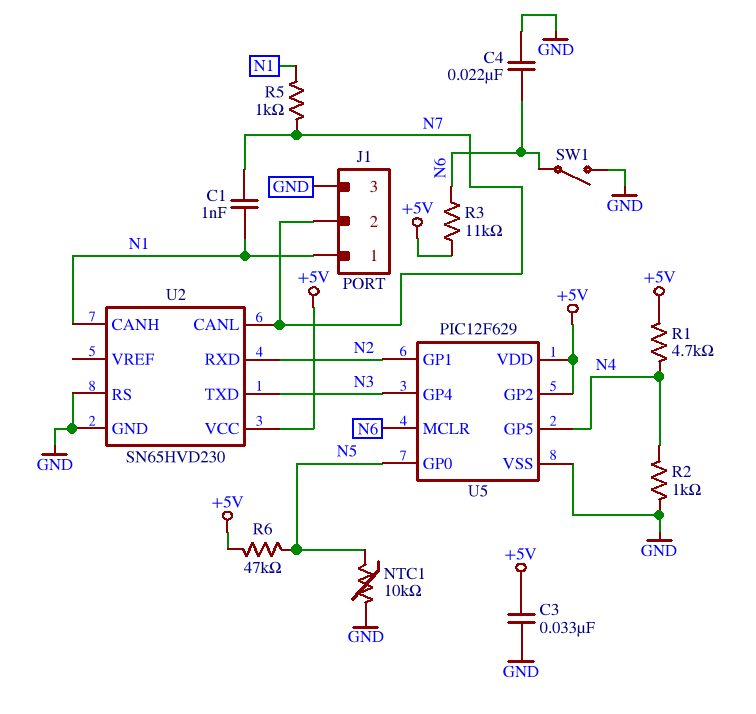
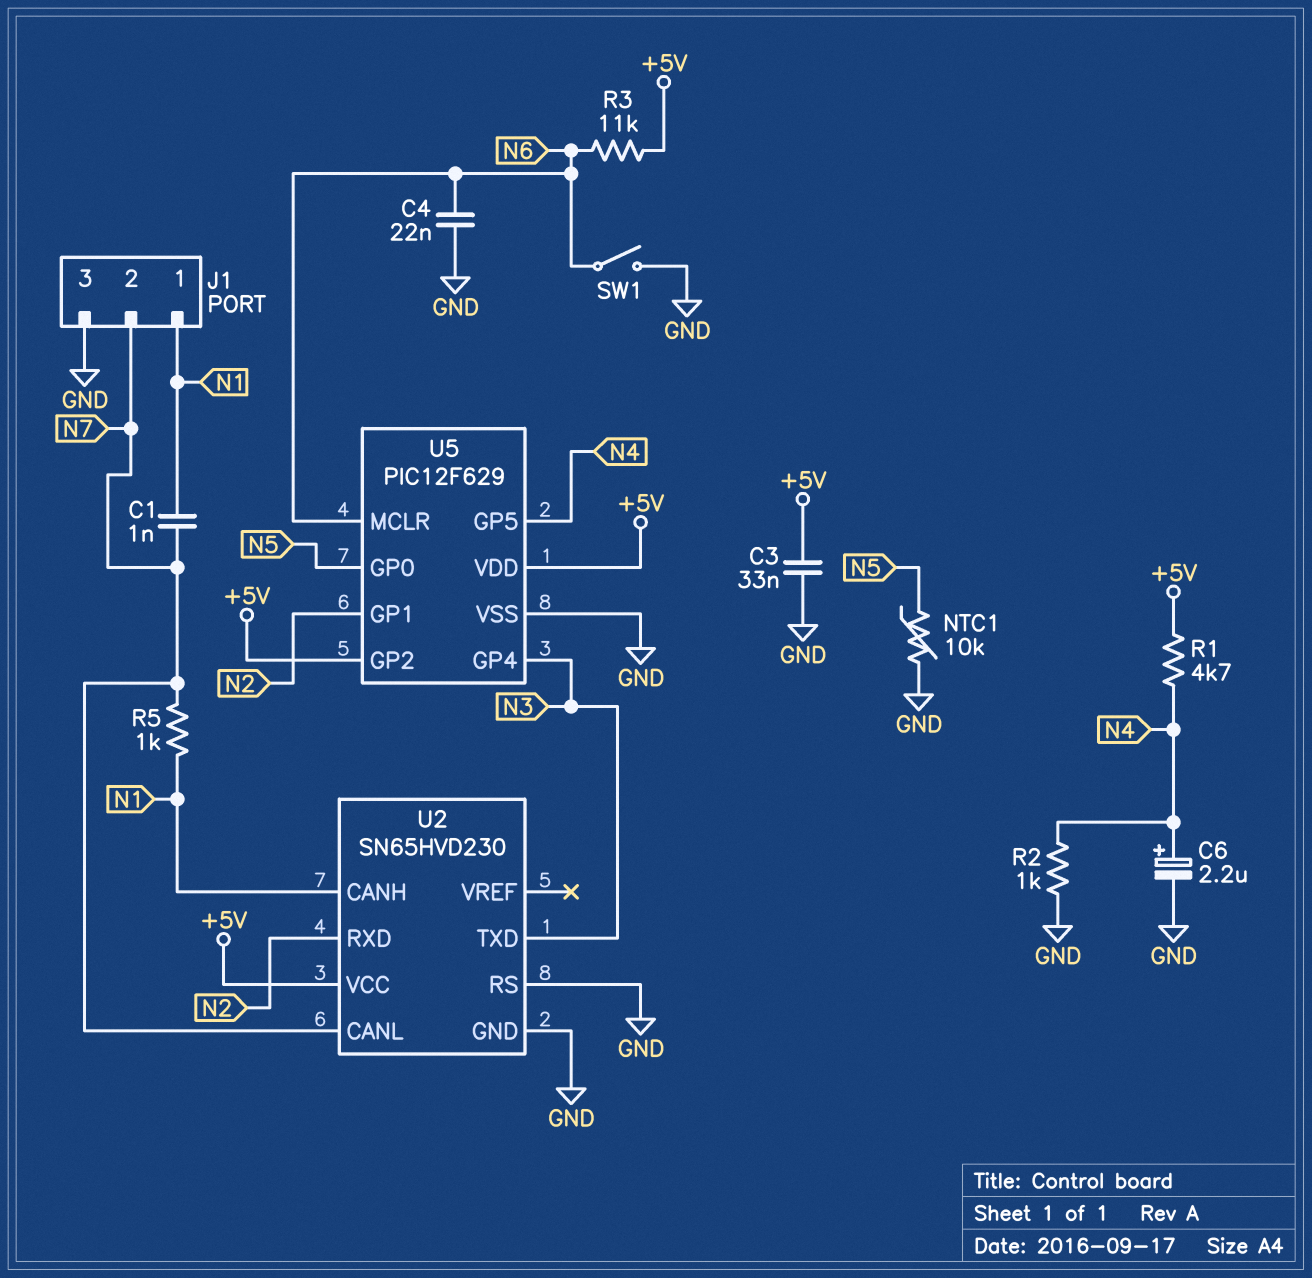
C6: none -> 2.2uF (plus N4, minus GND)
R6: 47k (+5V, N5) -> none

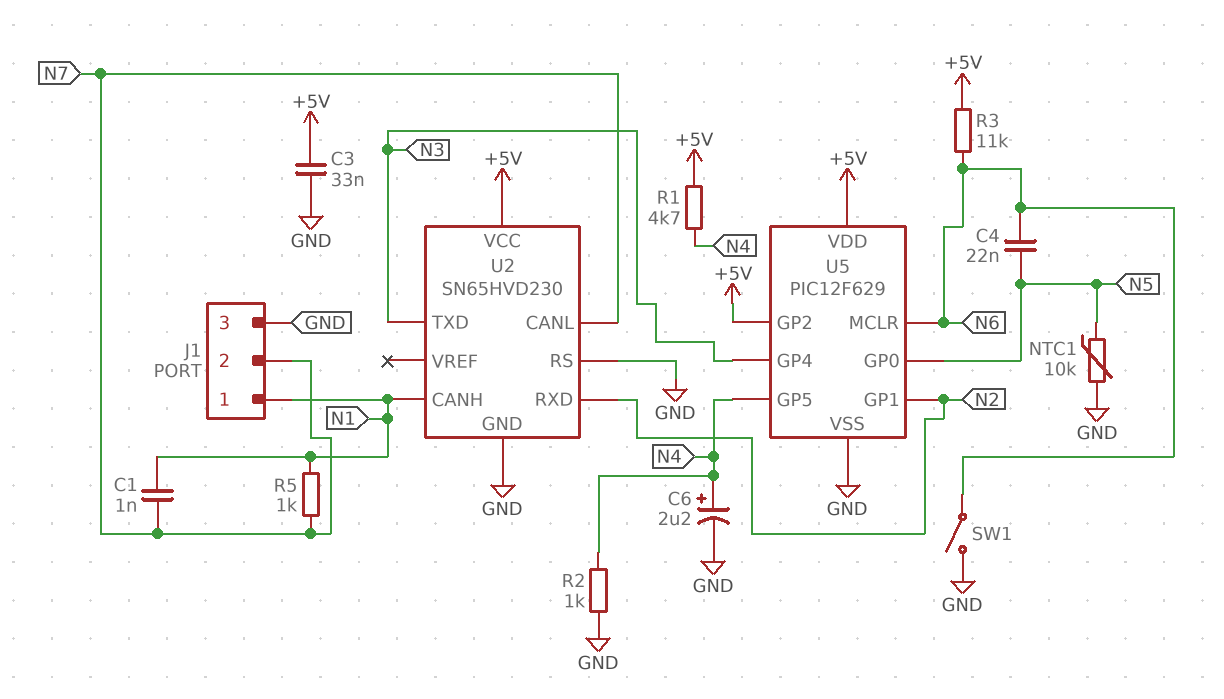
C4: 22nF (GND, N6) -> 22nF (N5, N6)

